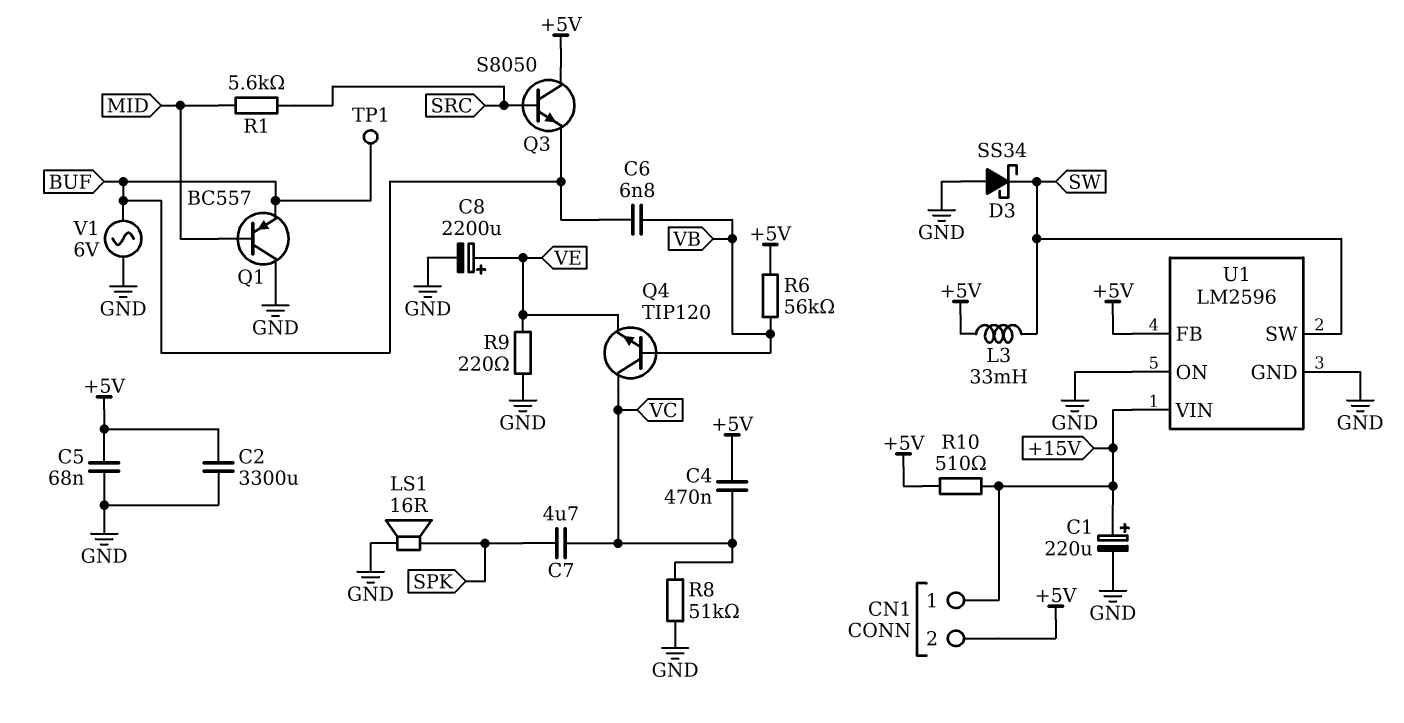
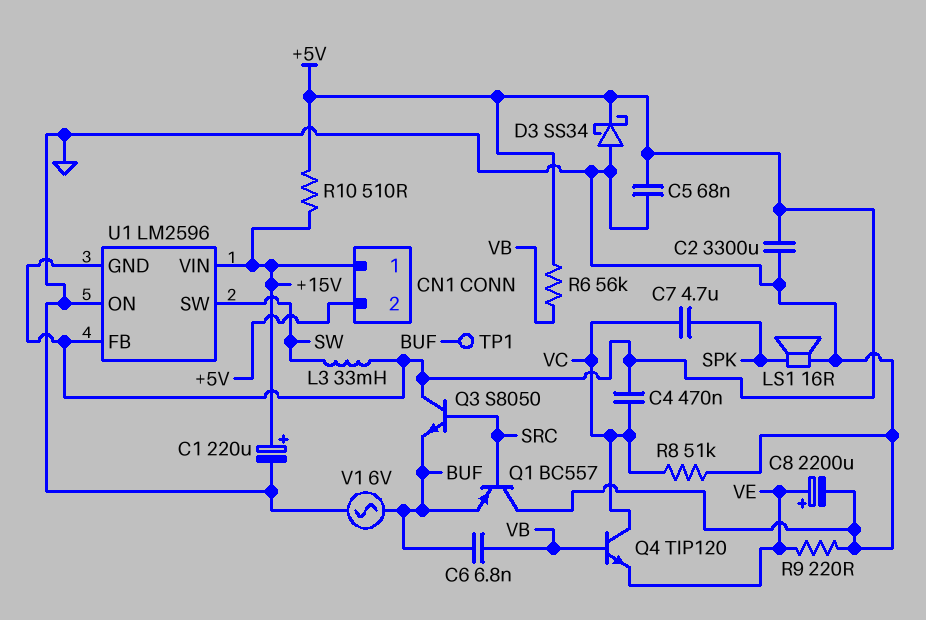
D3: schottky SS34 (A GND, K SW) -> schottky SS34 (A GND, K +5V)
Q1: PNP BC557 (B MID, C GND, E BUF) -> PNP BC557 (B SRC, C GND, E BUF)
R1: 5.6k (MID, SRC) -> none
U1 pin GND: GND -> +5V

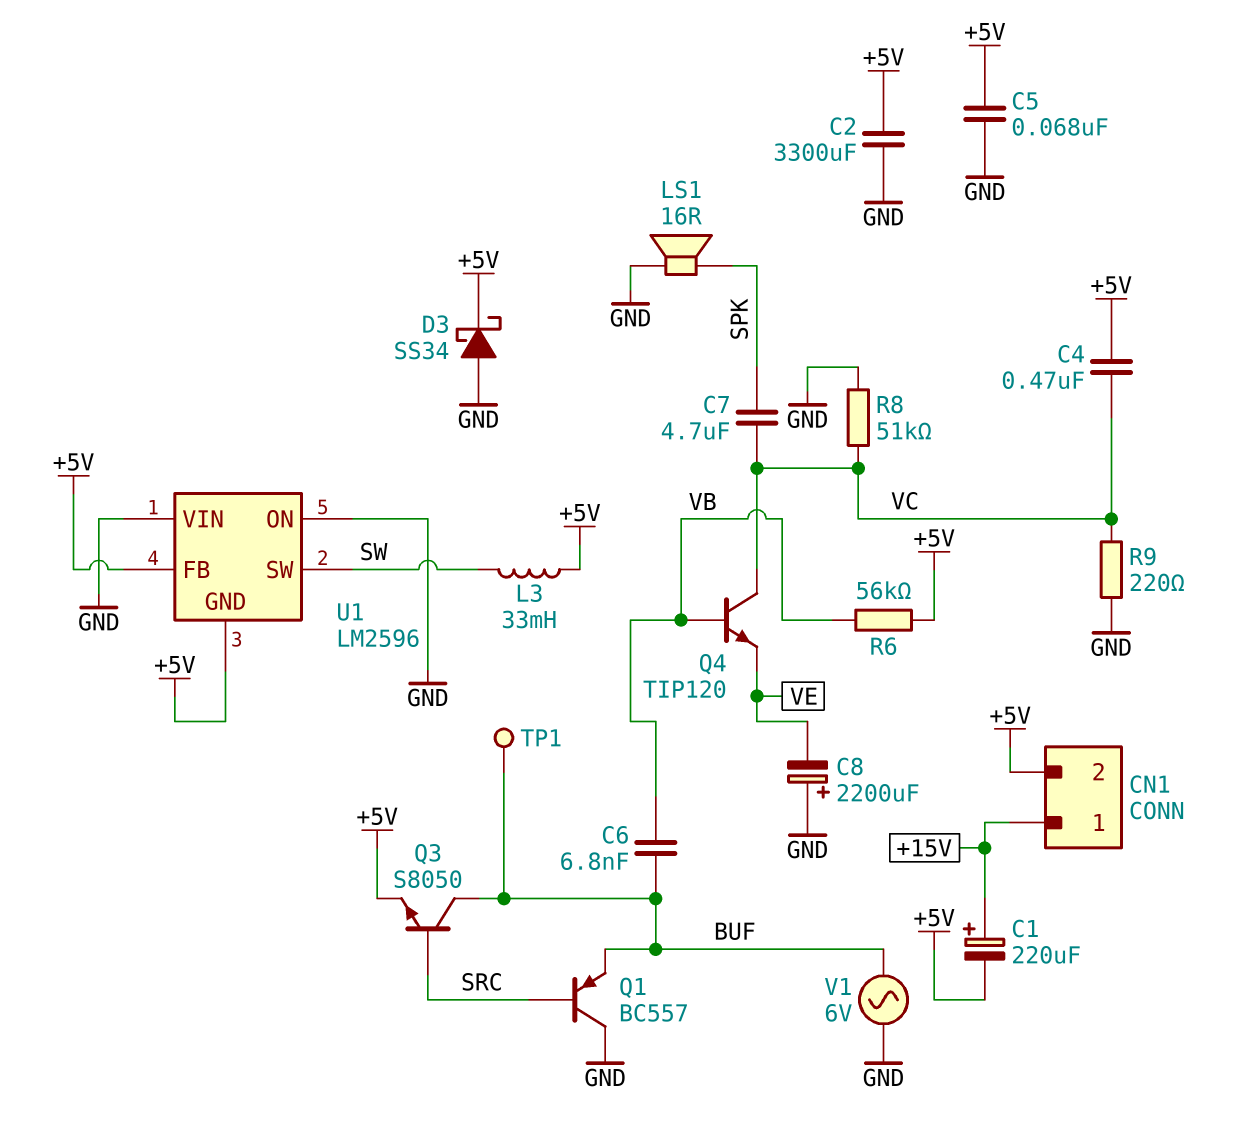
C1: 220uF (plus +15V, minus GND) -> 220uF (plus +15V, minus +5V)
C8: 2200uF (plus VE, minus GND) -> 2200uF (plus GND, minus VE)
Q3: NPN S8050 (B SRC, C +5V, E BUF) -> NPN S8050 (B SRC, C BUF, E +5V)
R9: 220 (GND, VE) -> 220 (GND, VC)
R10: 510 (+5V, +15V) -> none
U1 pin VIN: +15V -> GND

